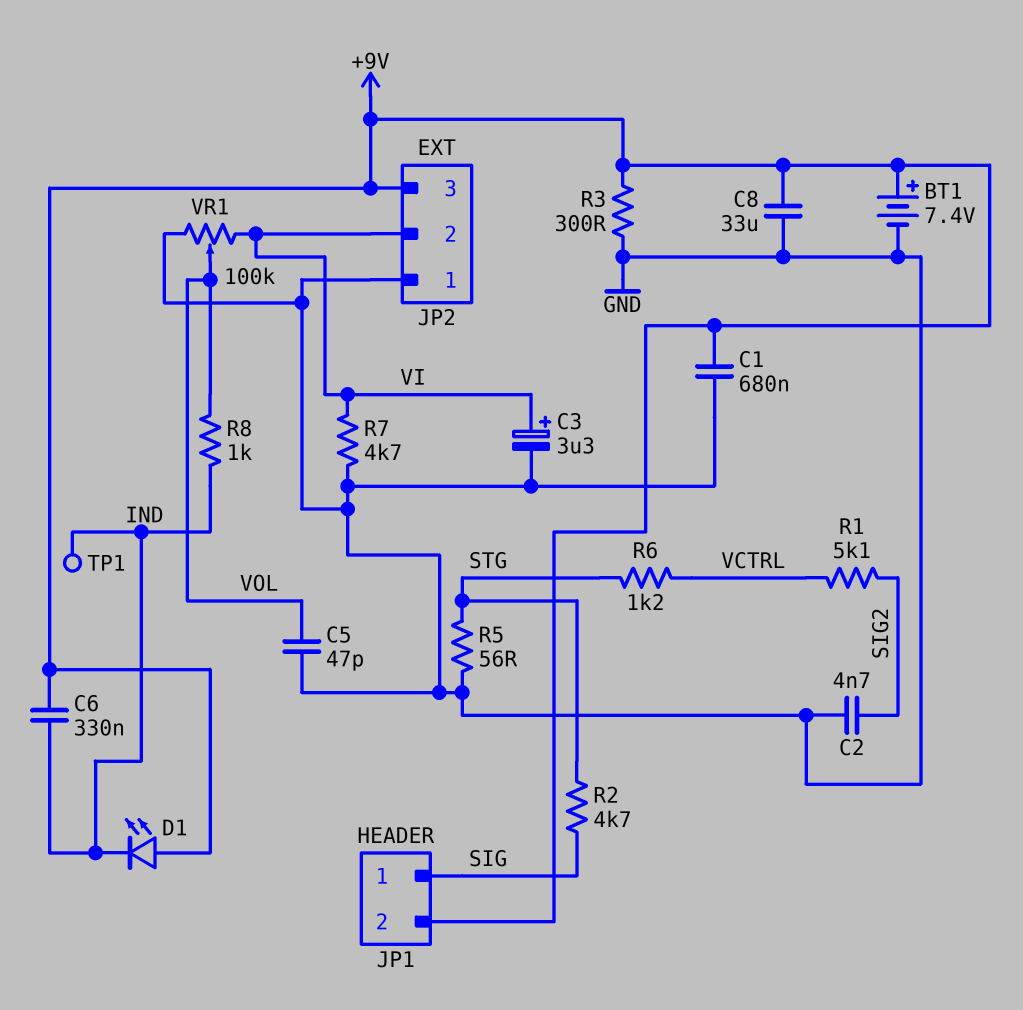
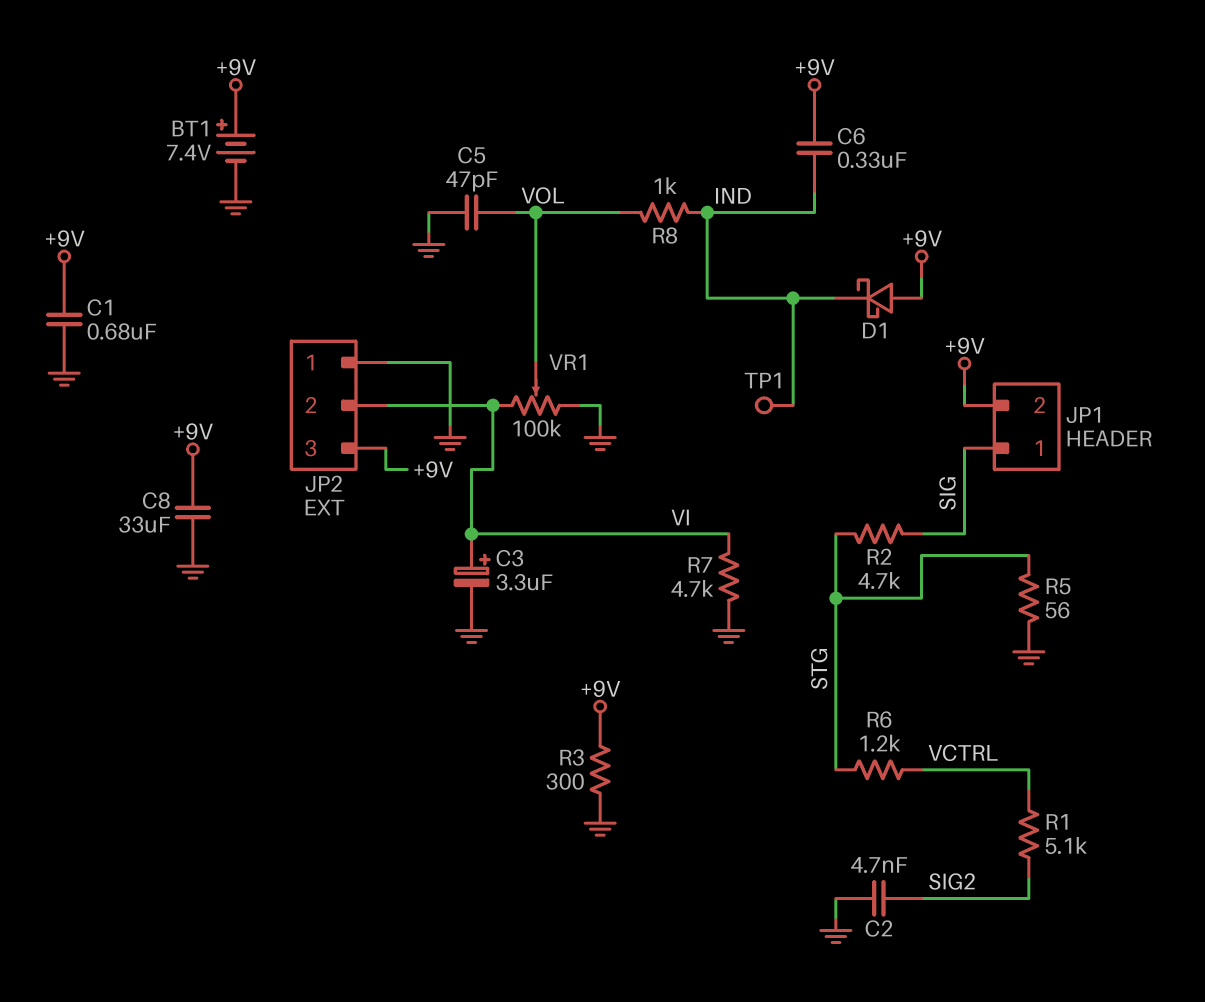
D1: LED (A +9V, K IND) -> schottky (A +9V, K IND)

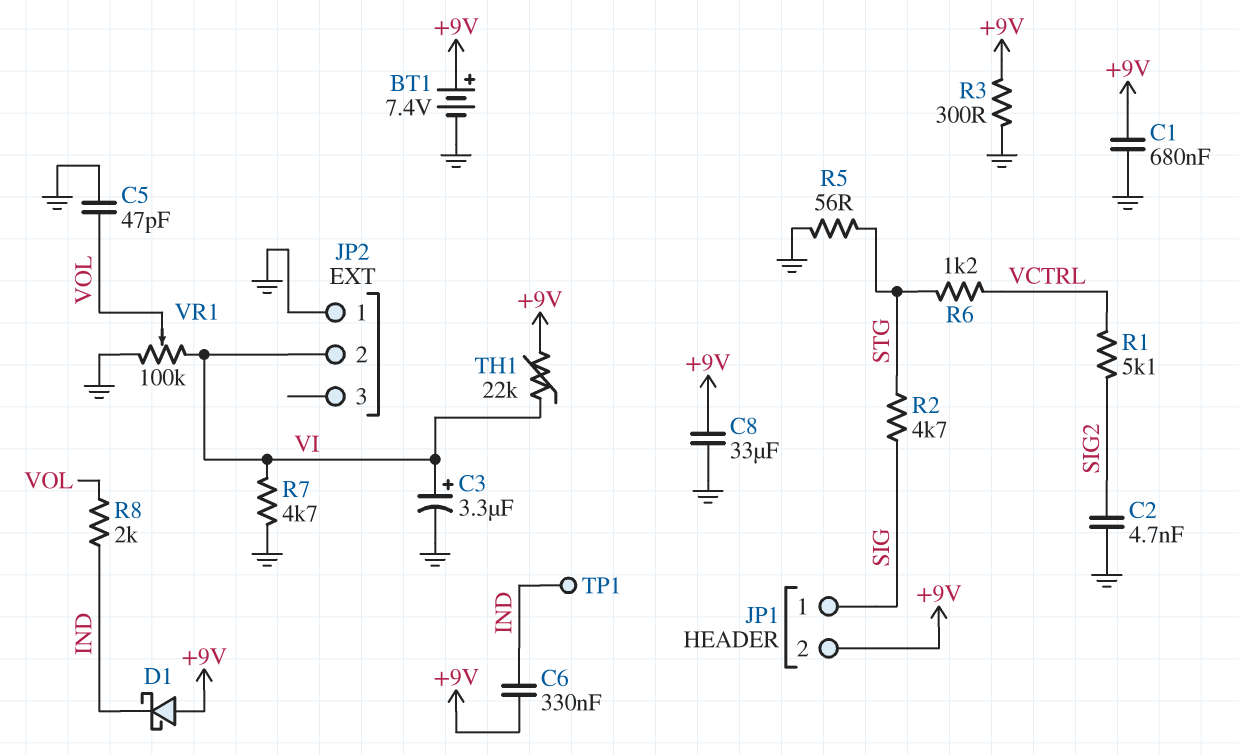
JP2 pin 3: +9V -> none
R8: 1k (IND, VOL) -> 2k (IND, VOL)
TH1: none -> 22k (+9V, VI)

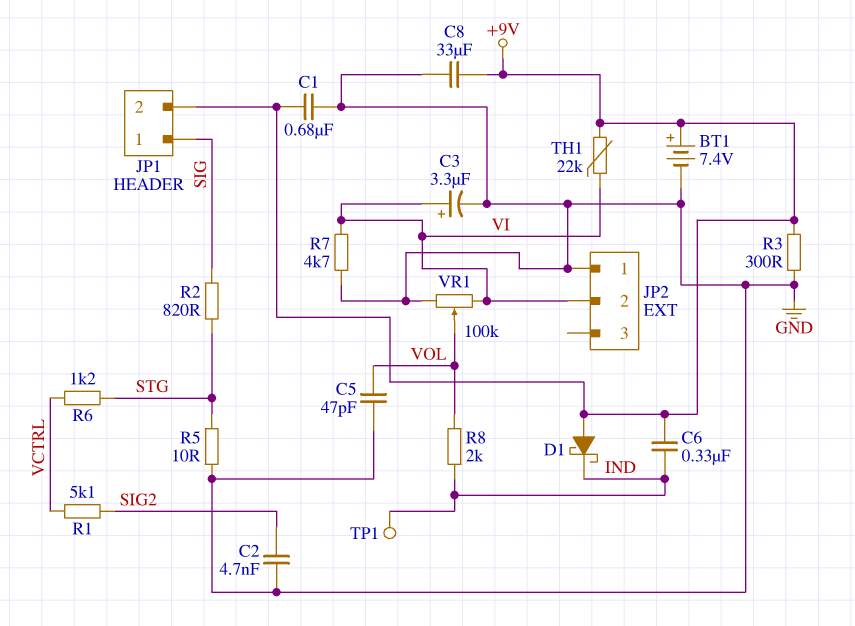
R2: 4.7k (SIG, STG) -> 820 (SIG, STG)
R5: 56 (GND, STG) -> 10 (GND, STG)

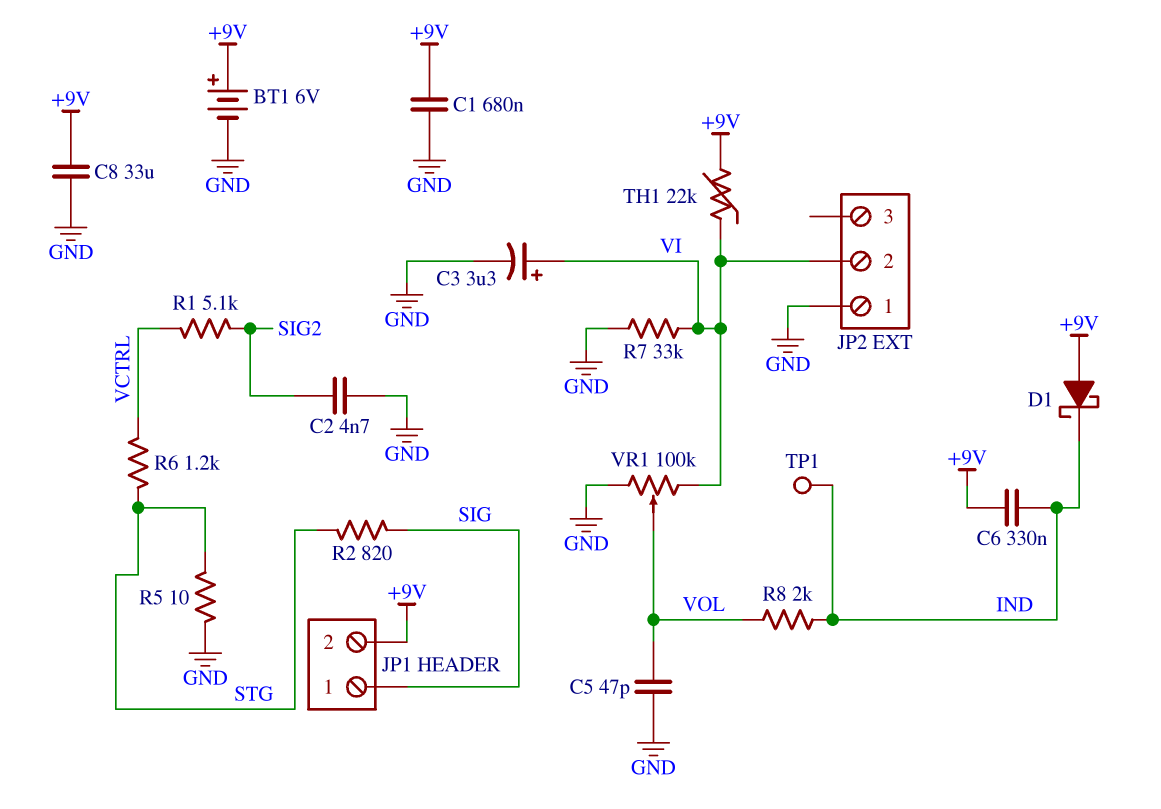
BT1: 7.4V (plus +9V, minus GND) -> 6V (plus +9V, minus GND)
R3: 300 (+9V, GND) -> none
R7: 4.7k (GND, VI) -> 33k (GND, VI)

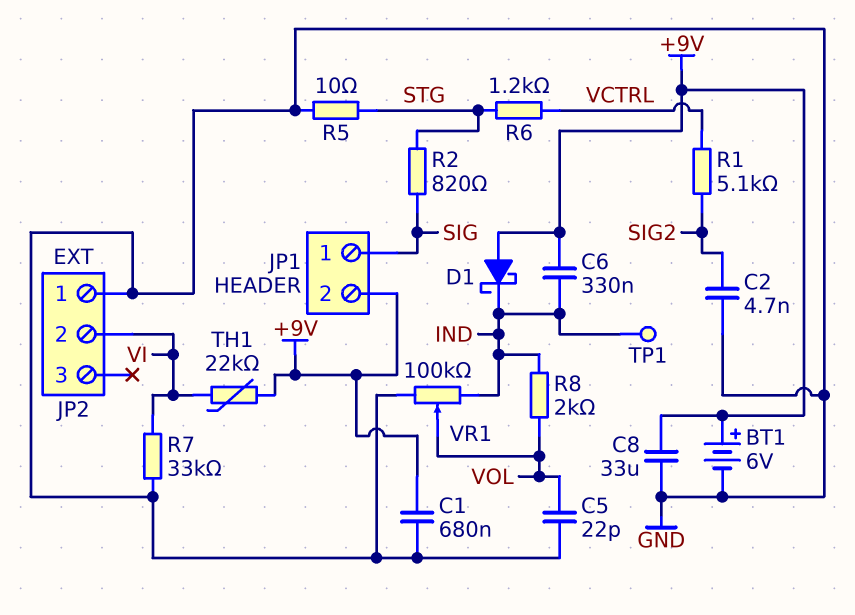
C3: 3.3uF (plus VI, minus GND) -> none
C5: 47pF (GND, VOL) -> 22pF (GND, VOL)
VR1: 100k (GND, VI, wiper VOL) -> 100k (GND, IND, wiper VOL)

